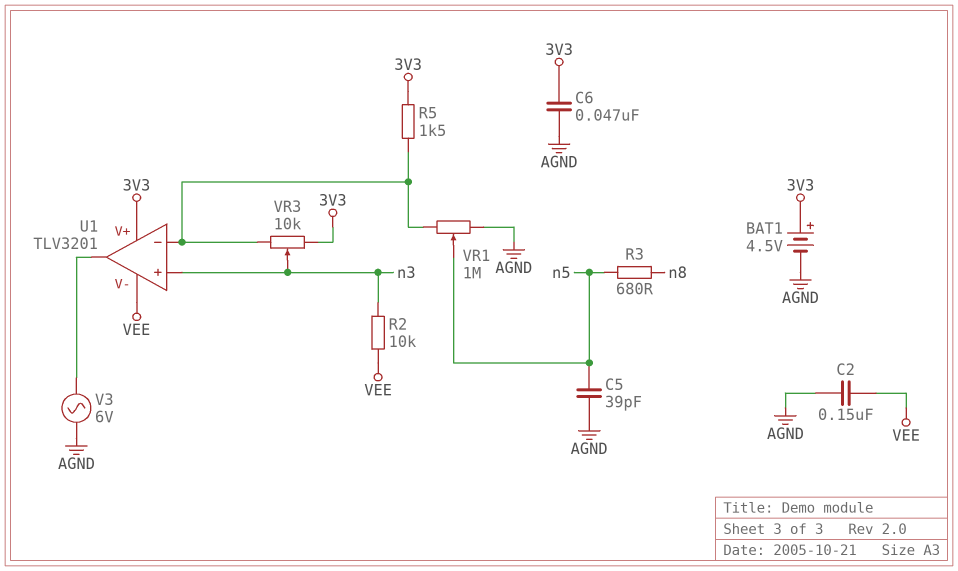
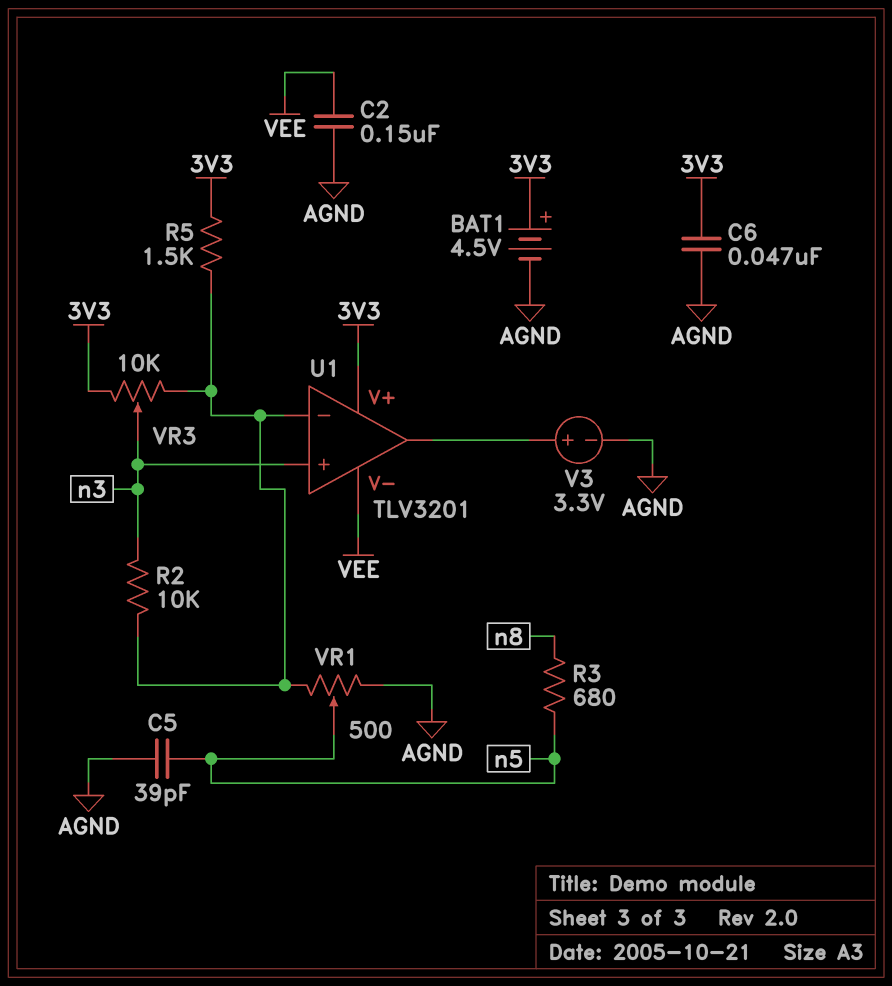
R2: 10k (VEE, n3) -> 10k (U1/in-, n3)
V3: AC 6V (AGND, U1/out) -> 3.3V (plus U1/out, minus AGND)
VR1: 1M (AGND, U1/in-, wiper n5) -> 500 (AGND, U1/in-, wiper n5)

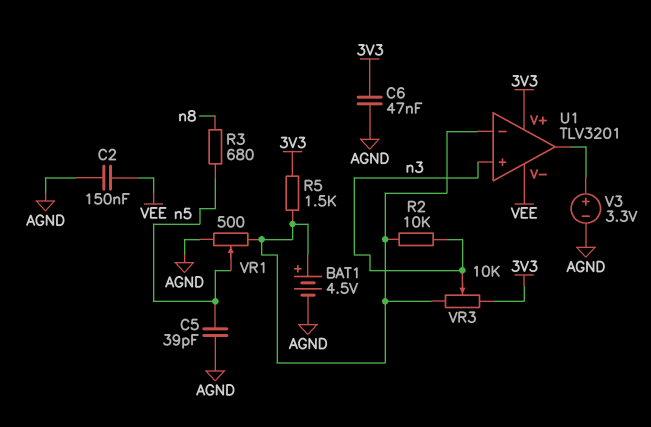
BAT1: 4.5V (plus 3V3, minus AGND) -> 4.5V (plus U1/in-, minus AGND)

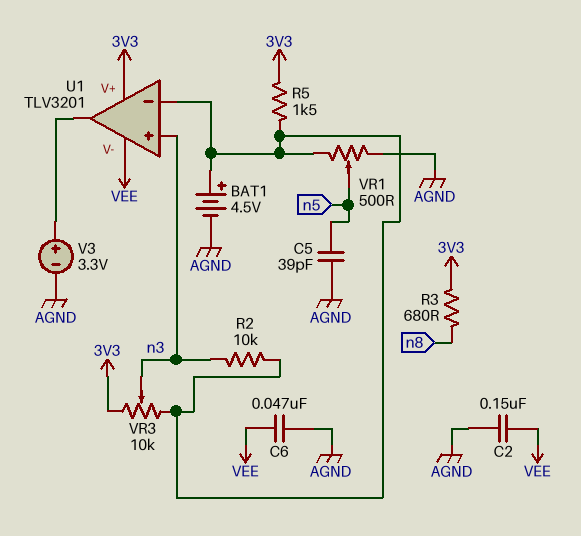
C6: 47nF (3V3, AGND) -> 47nF (AGND, VEE)
R3: 680 (n5, n8) -> 680 (3V3, n8)

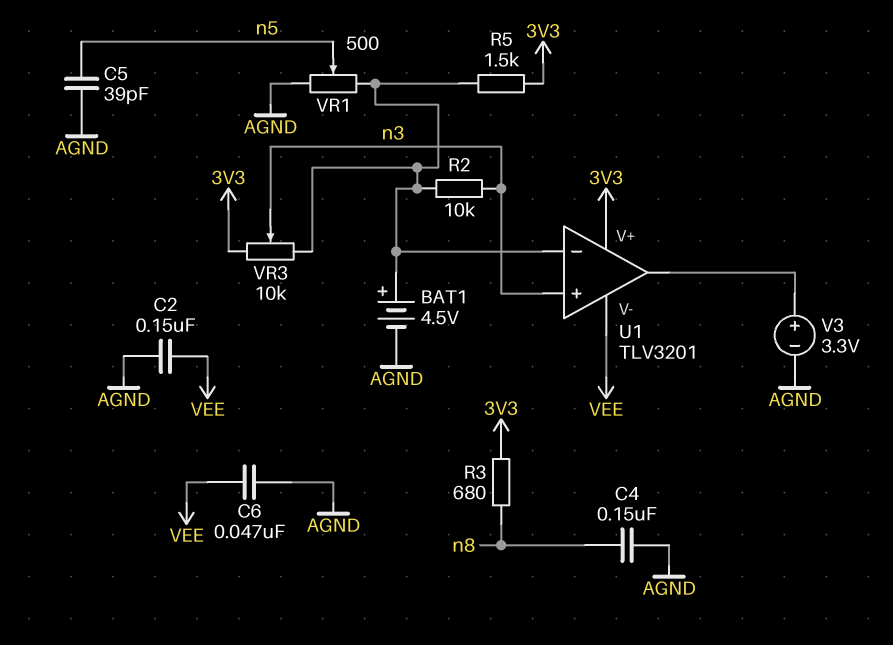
C4: none -> 150nF (AGND, n8)

